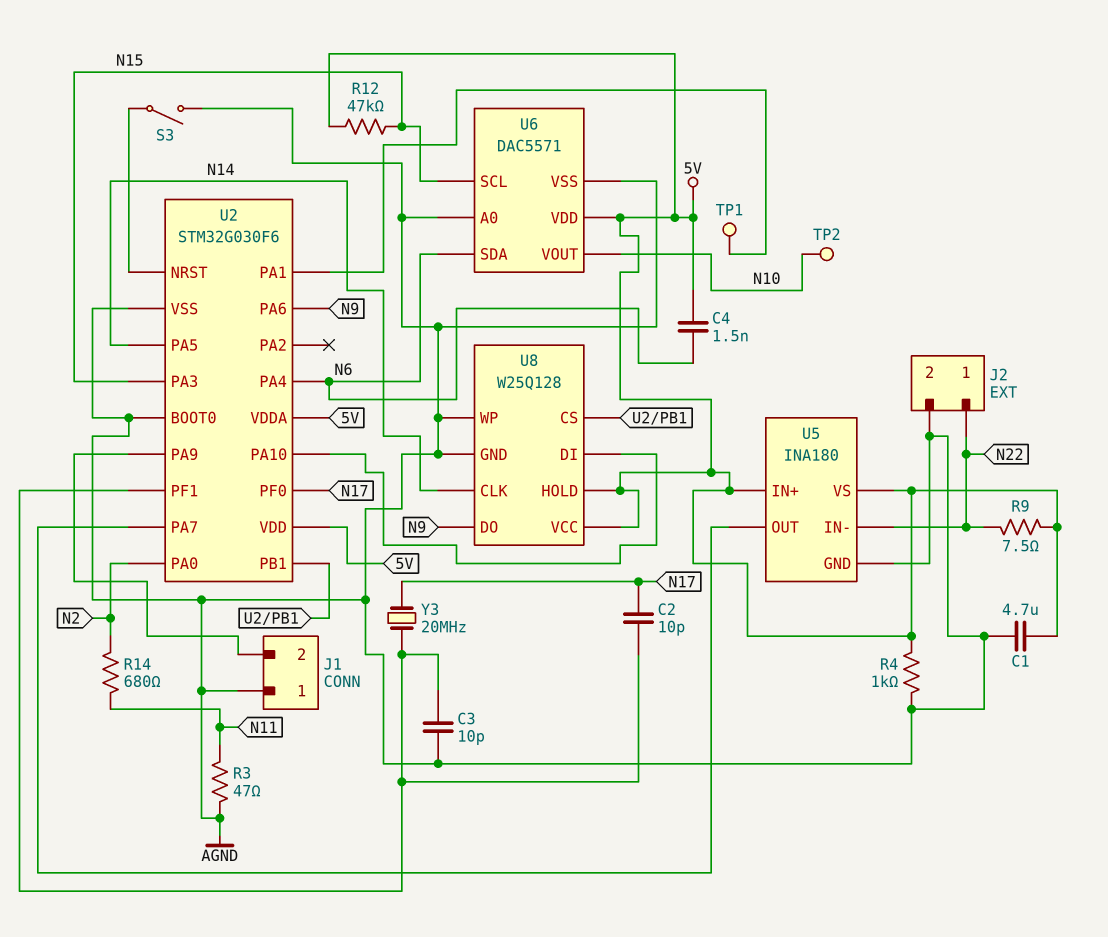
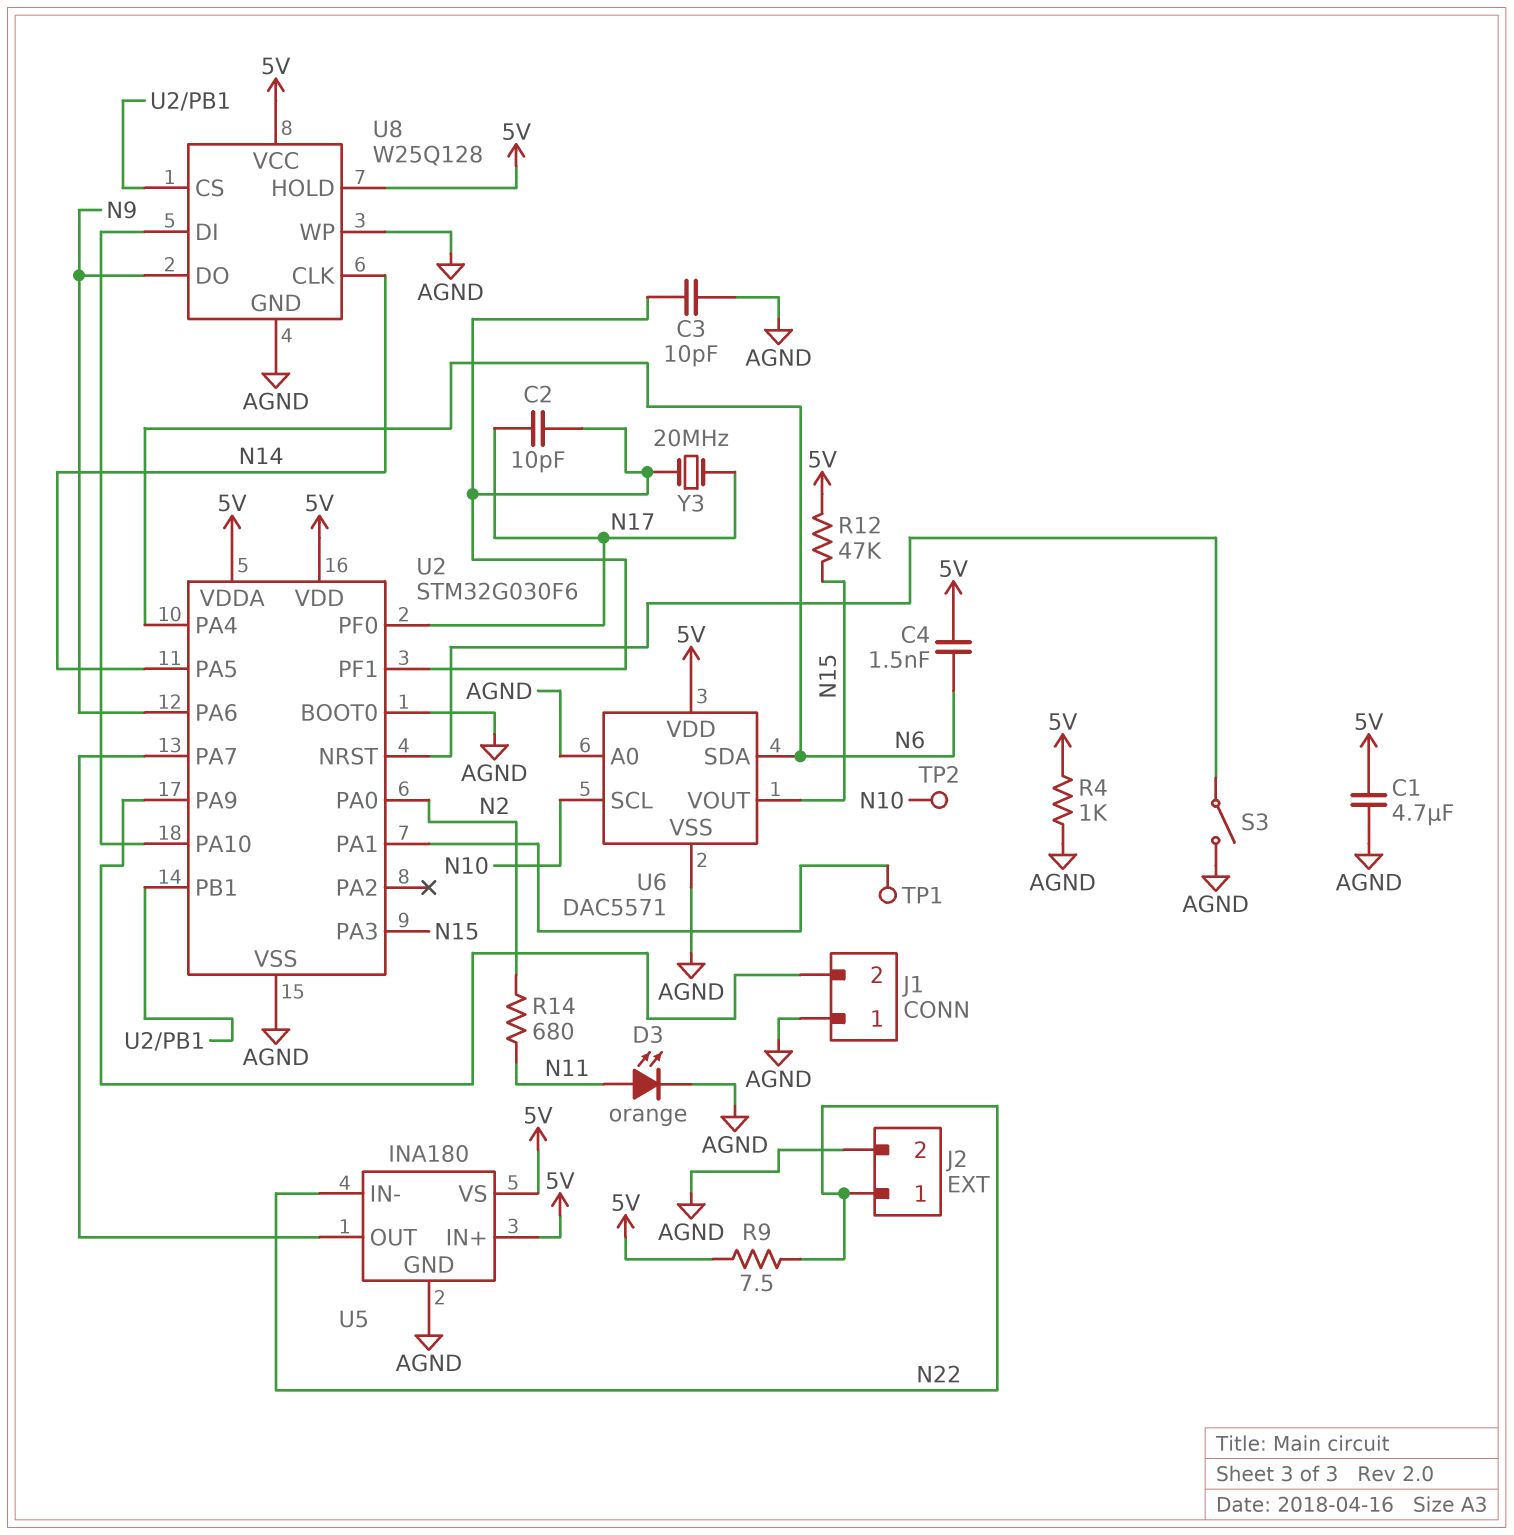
D3: none -> LED orange (A N11, K AGND)
R3: 47 (AGND, N11) -> none
U6 pin SCL: N15 -> N10
U6 pin VOUT: N10 -> N15

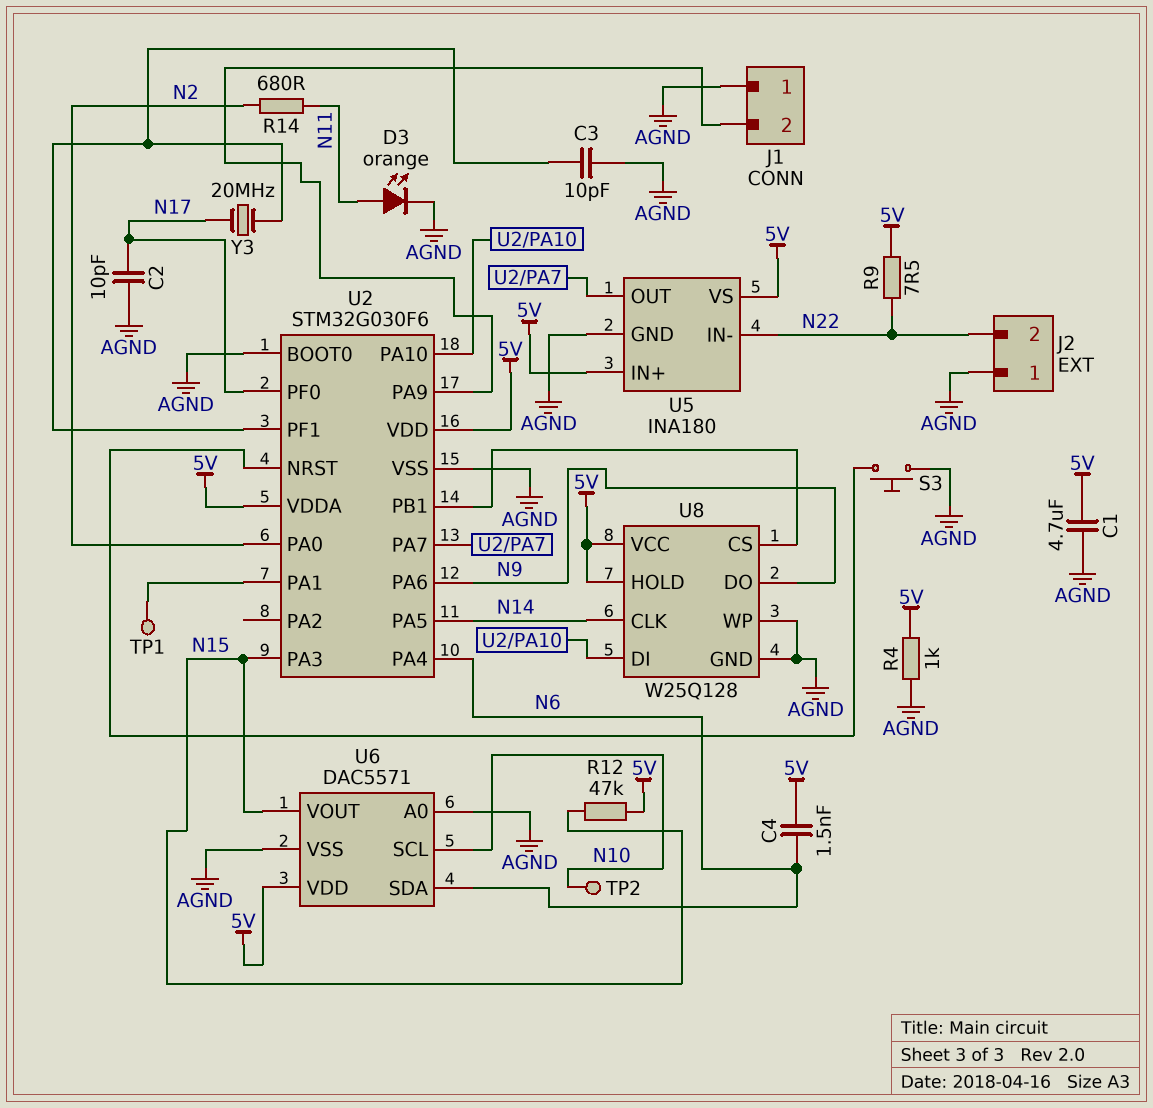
C2: 10pF (N17, U2/PF1) -> 10pF (AGND, N17)
J2 pin 1: N22 -> AGND
J2 pin 2: AGND -> N22
S3: switch (AGND, U2/NRST) -> button (AGND, U2/NRST)

